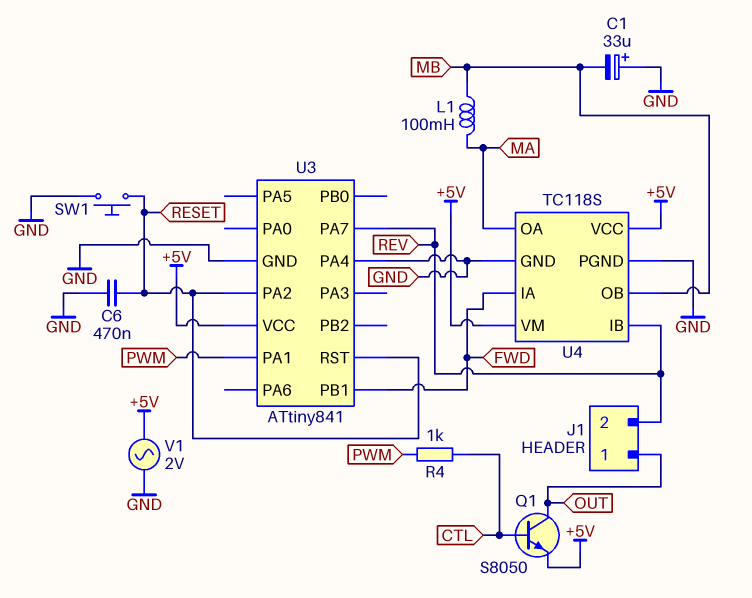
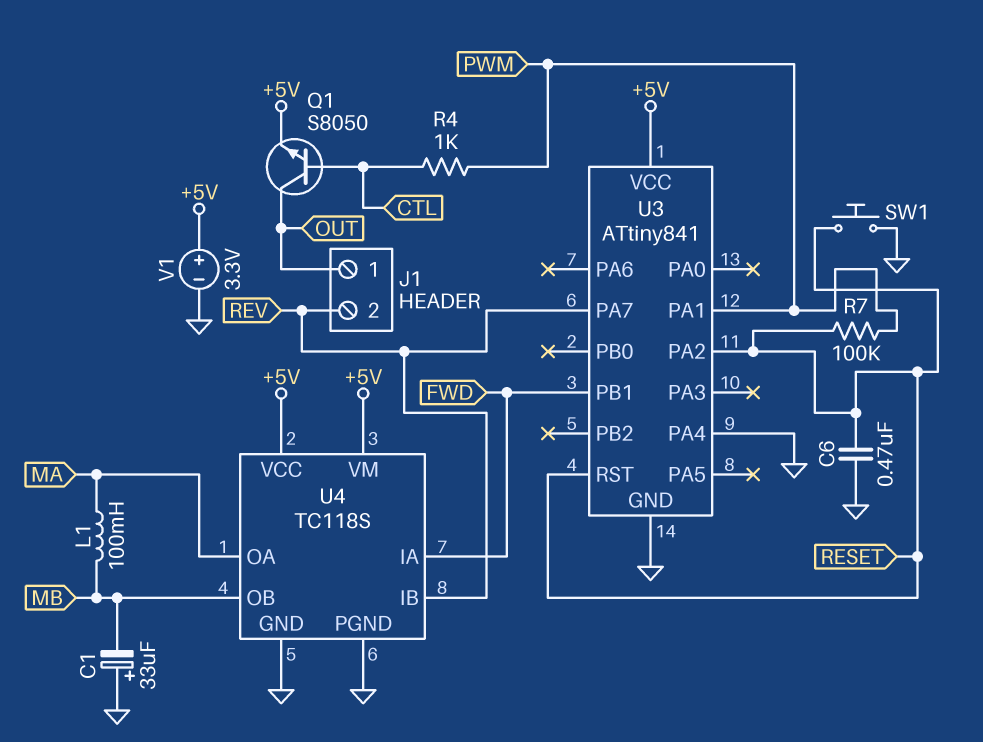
R7: none -> 100k (PWM, RESET)
V1: AC 2V (+5V, GND) -> 3.3V (plus +5V, minus GND)

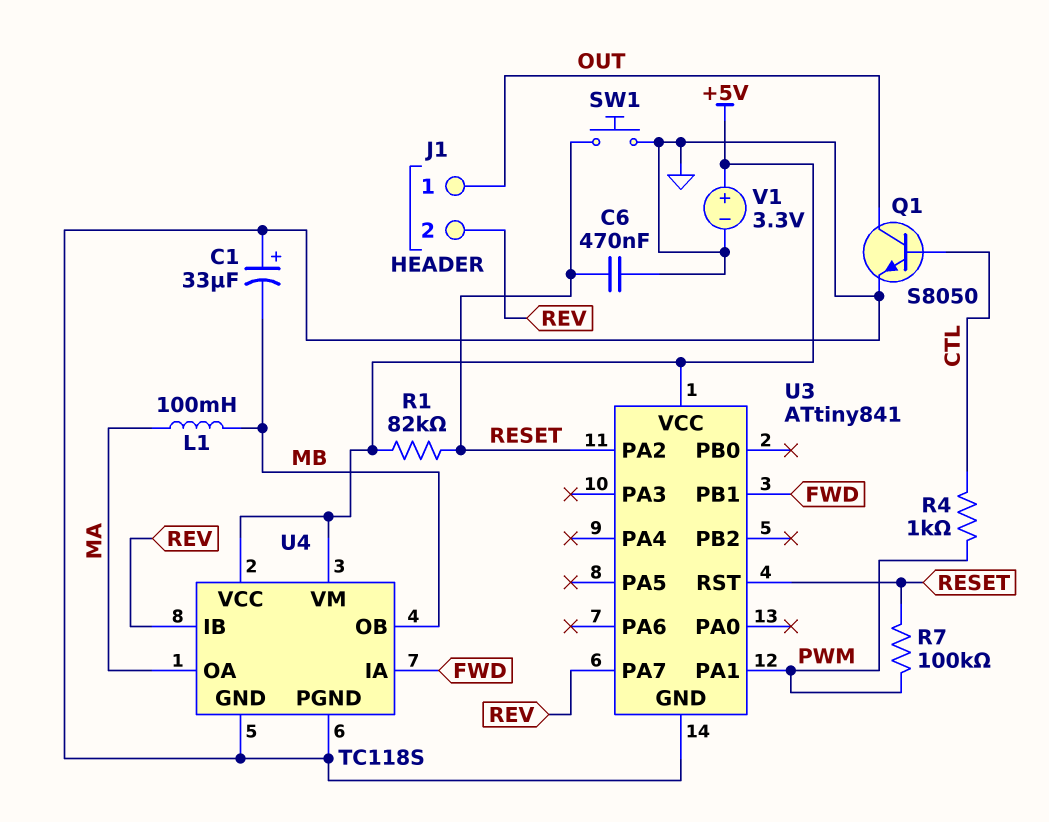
Q1: NPN S8050 (B CTL, C OUT, E +5V) -> NPN S8050 (B CTL, C OUT, E GND)
R1: none -> 82k (+5V, RESET)
U3 pin PA4: GND -> none

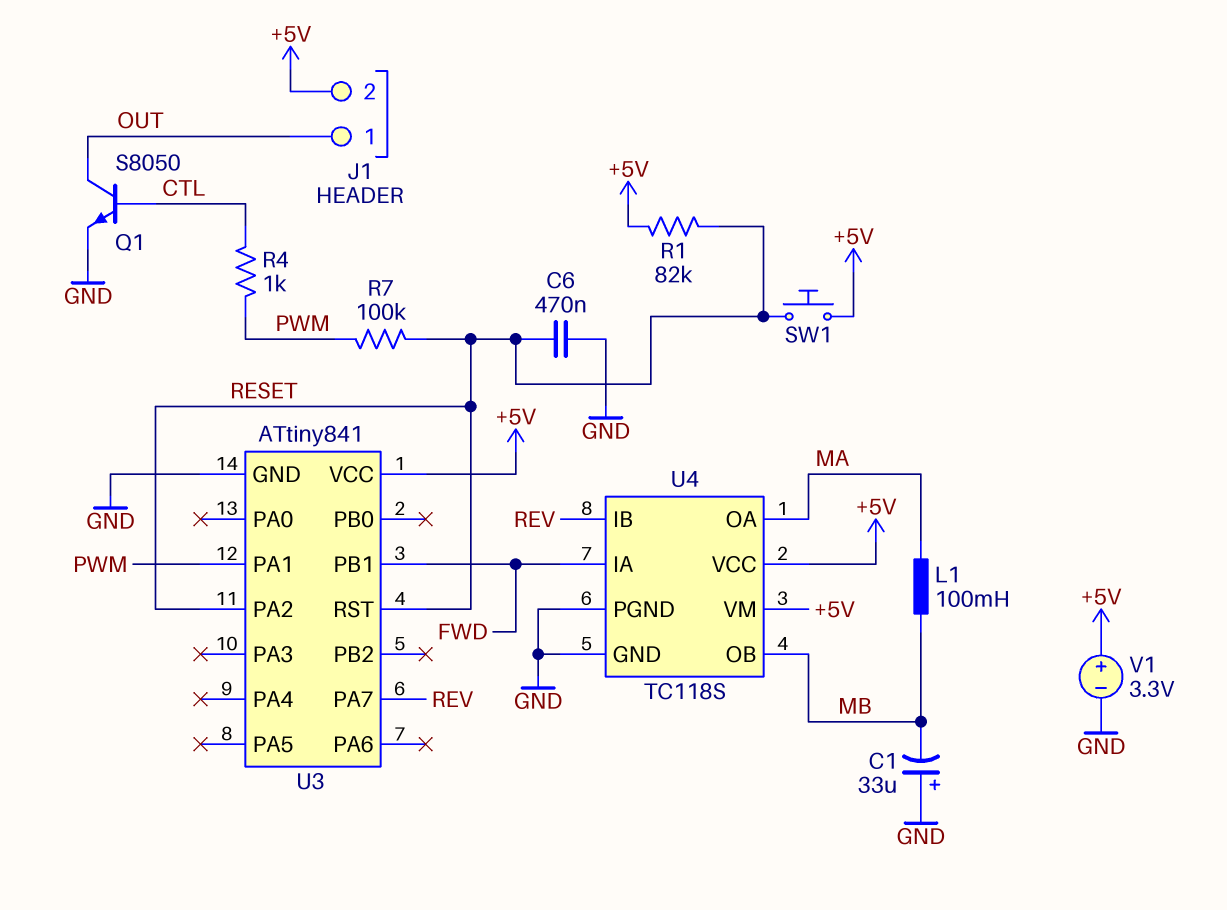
J1 pin 2: REV -> +5V
SW1: button (GND, RESET) -> button (+5V, RESET)

